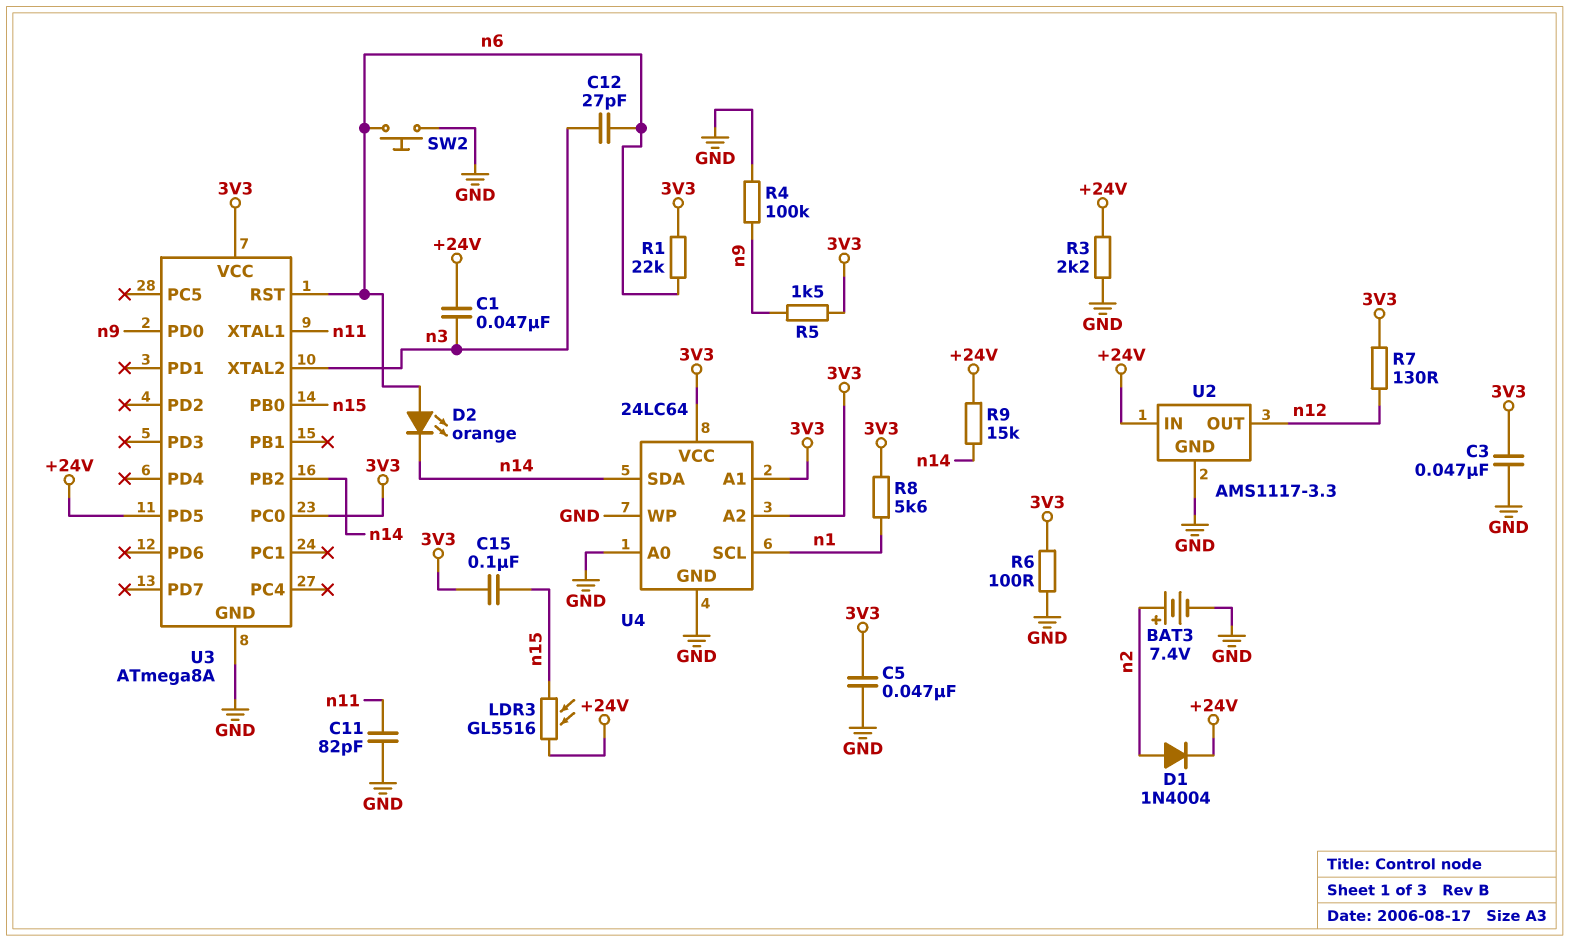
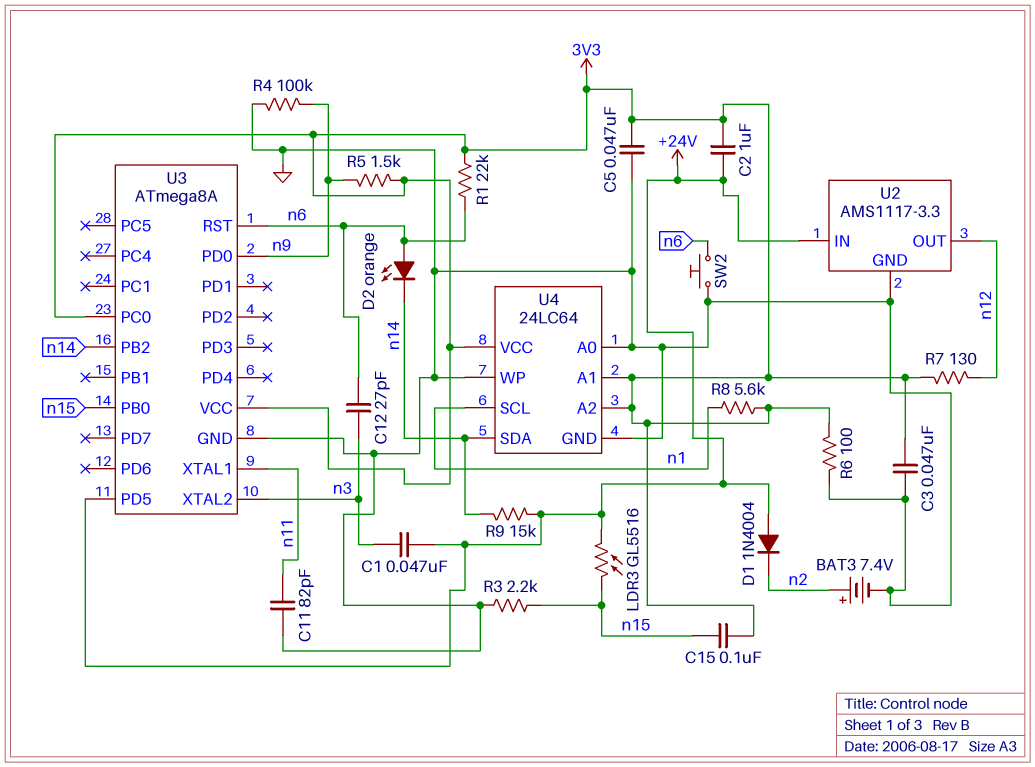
C2: none -> 1uF (+24V, 3V3)
D1: diode 1N4004 (A n2, K +24V) -> diode 1N4004 (A +24V, K n2)
R3: 2.2k (+24V, GND) -> 2.2k (GND, n15)

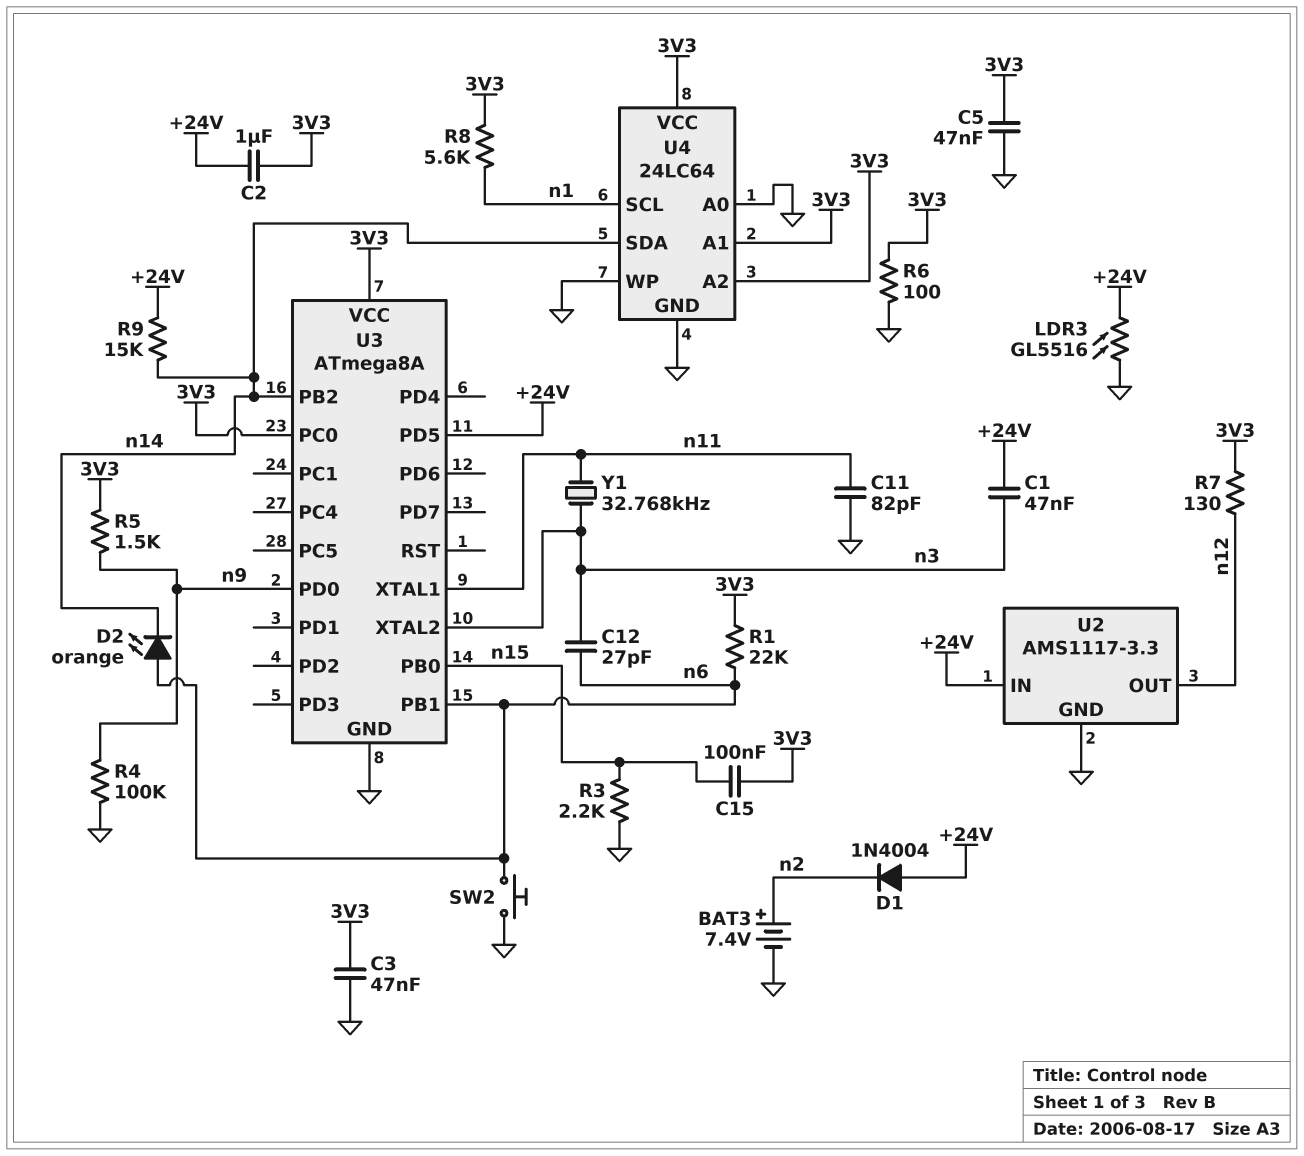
LDR3: GL5516 (+24V, n15) -> GL5516 (+24V, GND)
U3 pin PB1: none -> n6
U3 pin RST: n6 -> none
Y1: none -> 32.768kHz (n3, n11)

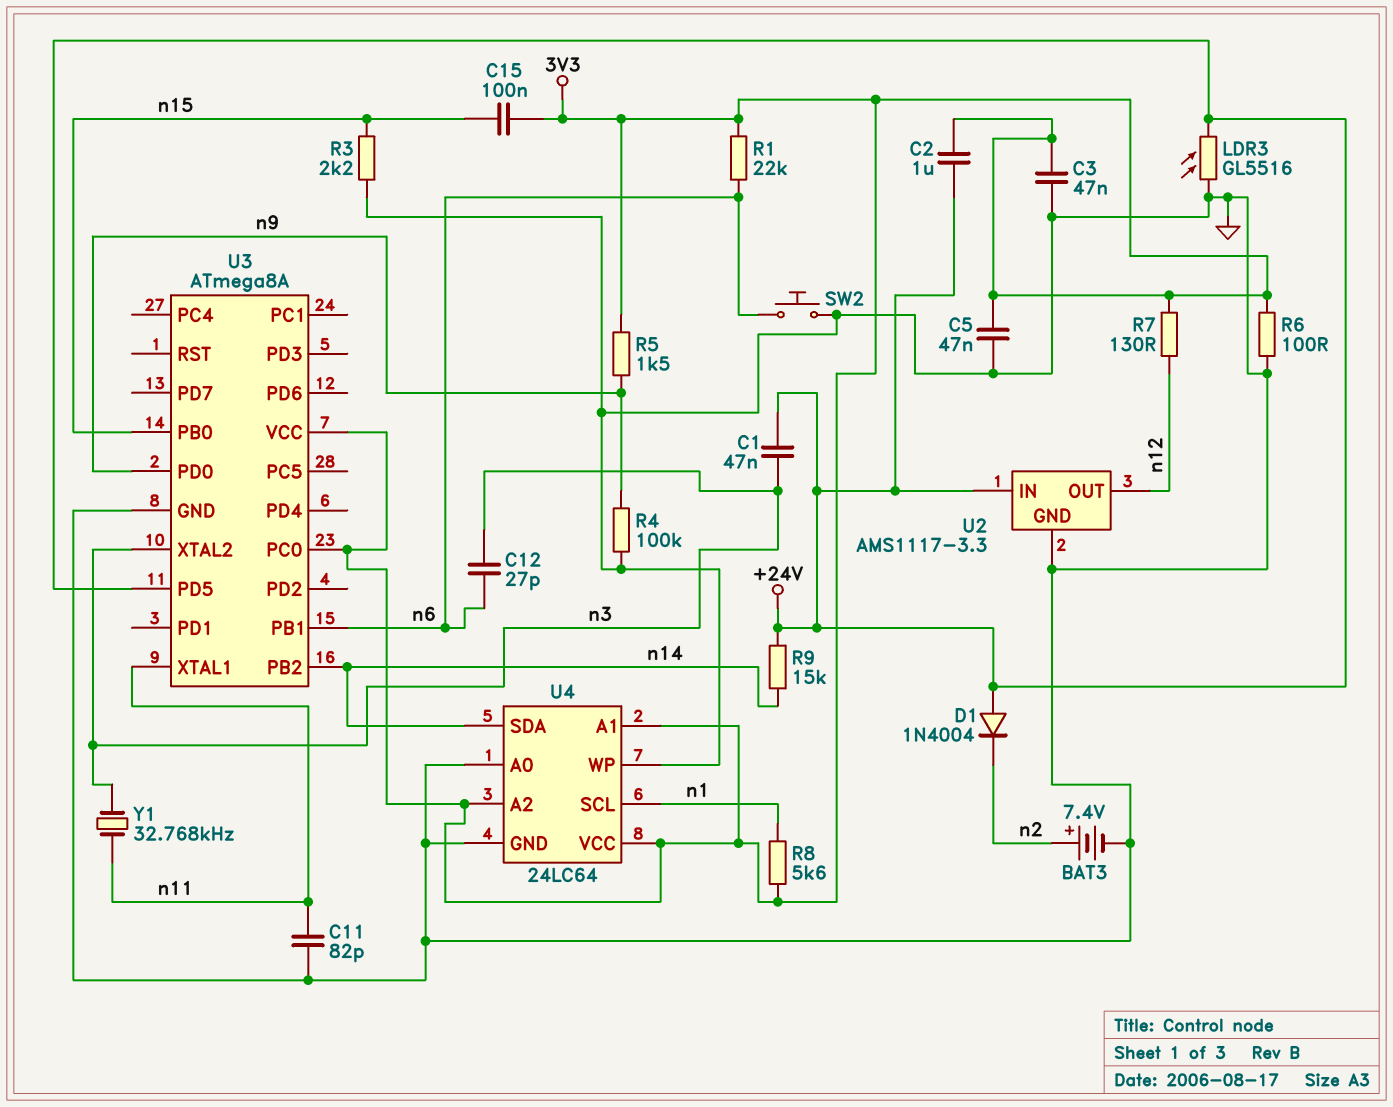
D2: LED orange (A n6, K n14) -> none

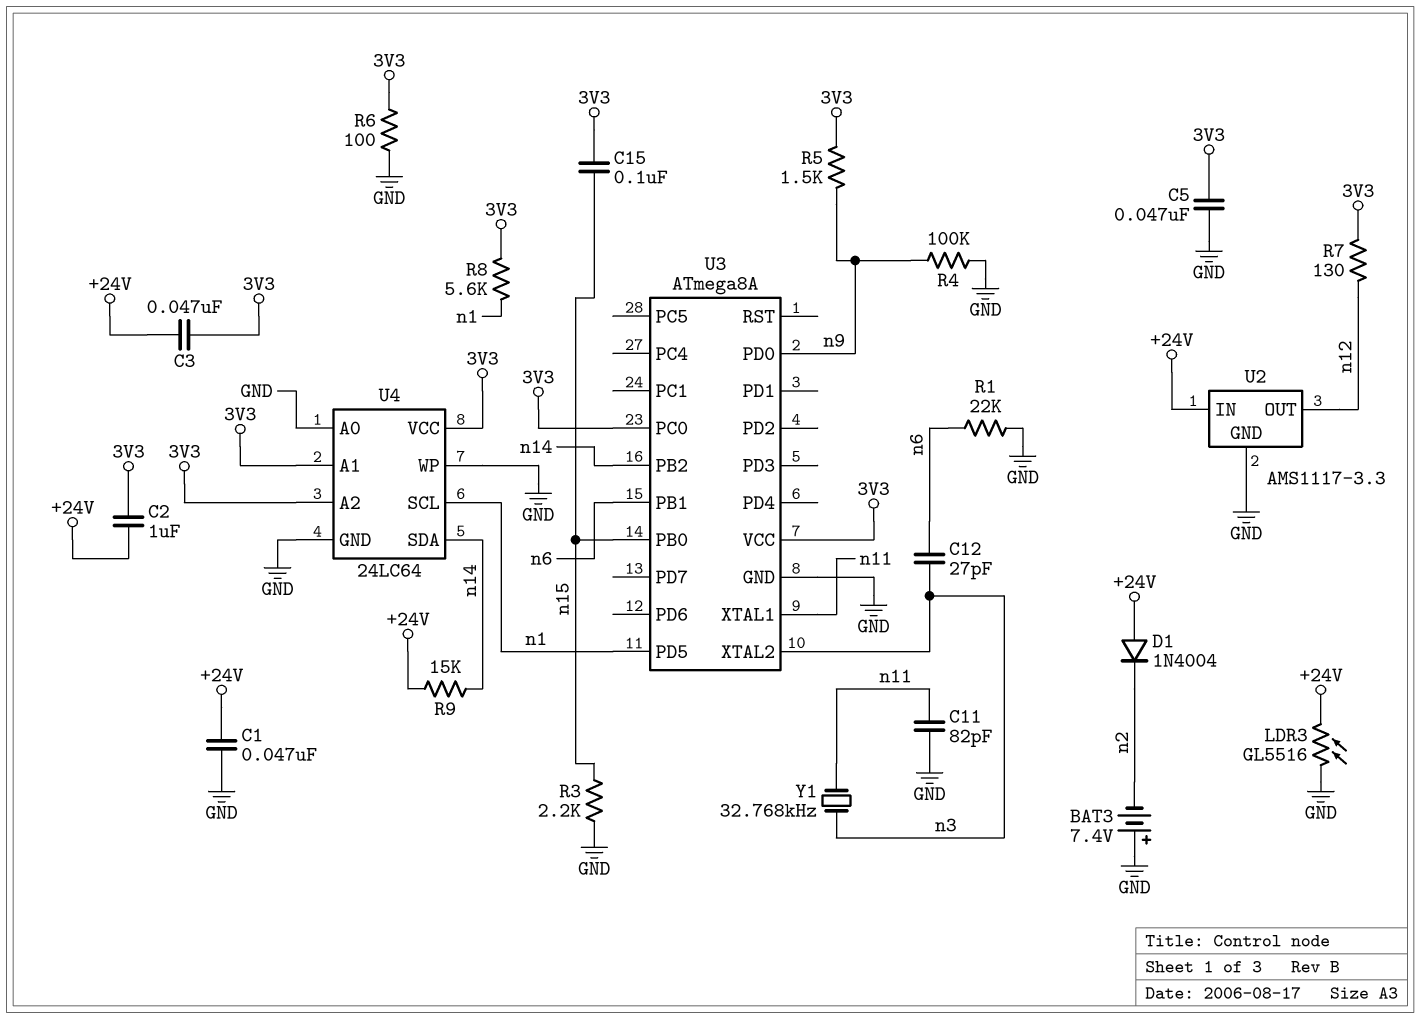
BAT3: 7.4V (plus n2, minus GND) -> 7.4V (plus GND, minus n2)
C1: 47nF (+24V, n3) -> 47nF (+24V, GND)
C3: 47nF (3V3, GND) -> 47nF (+24V, 3V3)
R1: 22k (3V3, n6) -> 22k (GND, n6)
SW2: button (GND, n6) -> none
U3 pin PD5: +24V -> n1

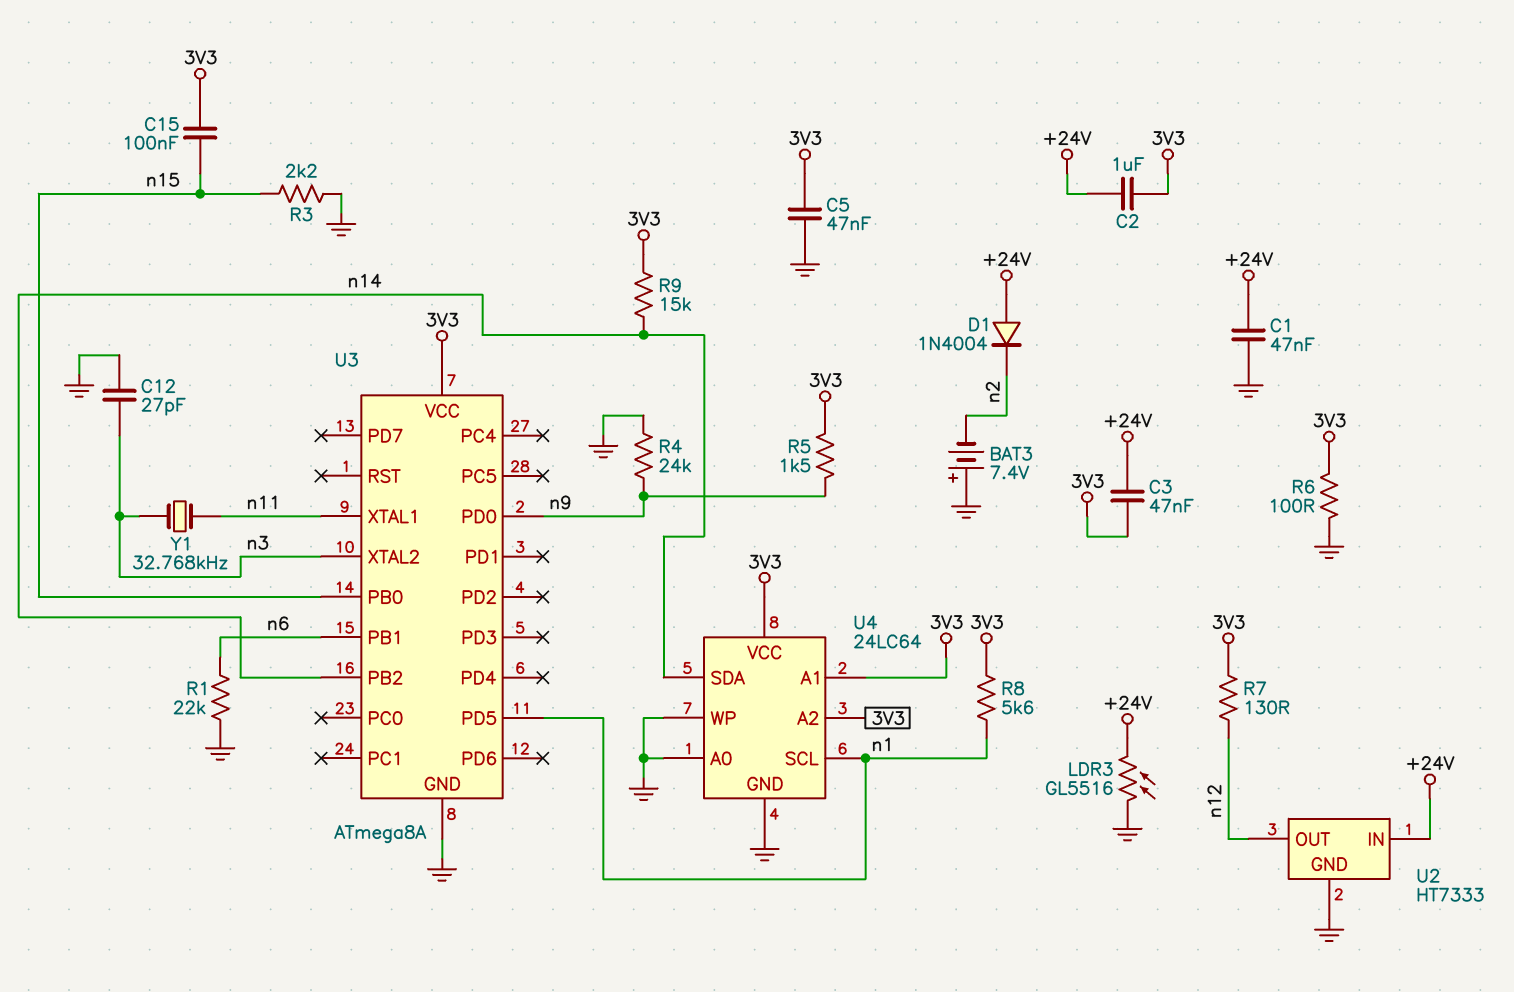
C11: 82pF (GND, n11) -> none
C12: 27pF (n3, n6) -> 27pF (GND, n3)
R4: 100k (GND, n9) -> 24k (GND, n9)
R9: 15k (+24V, n14) -> 15k (3V3, n14)
U2: AMS1117-3.3 -> HT7333
U3 pin PC0: 3V3 -> none

